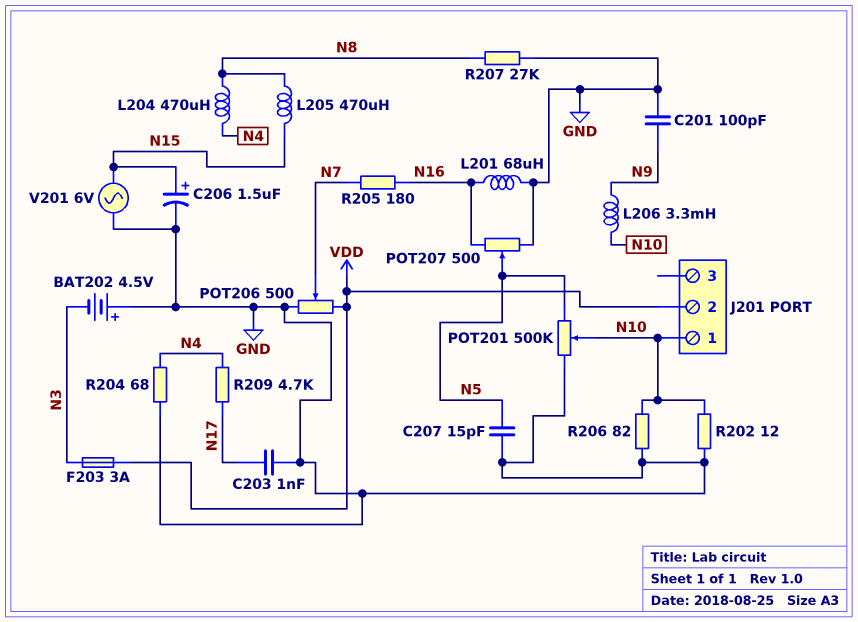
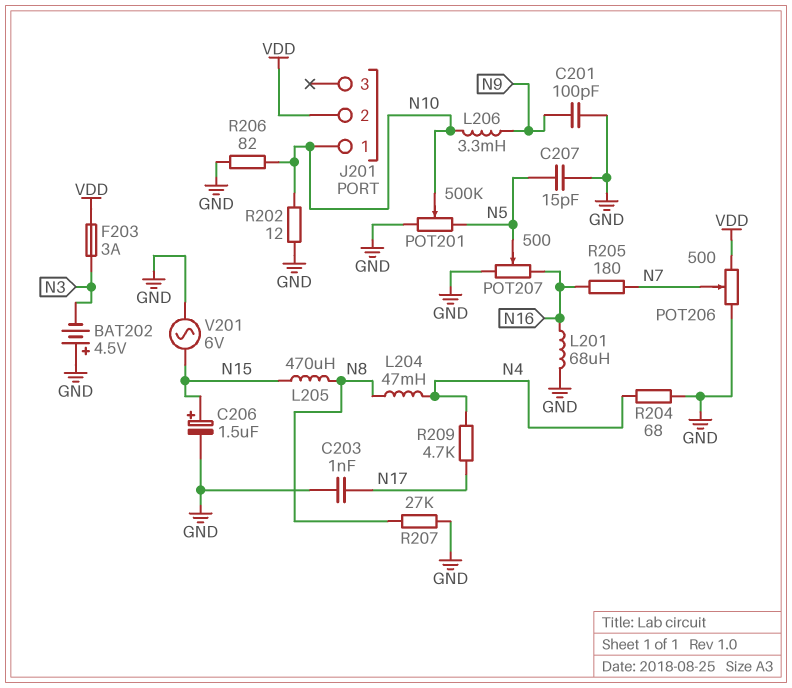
L204: 470uH (N4, N8) -> 47mH (N4, N8)

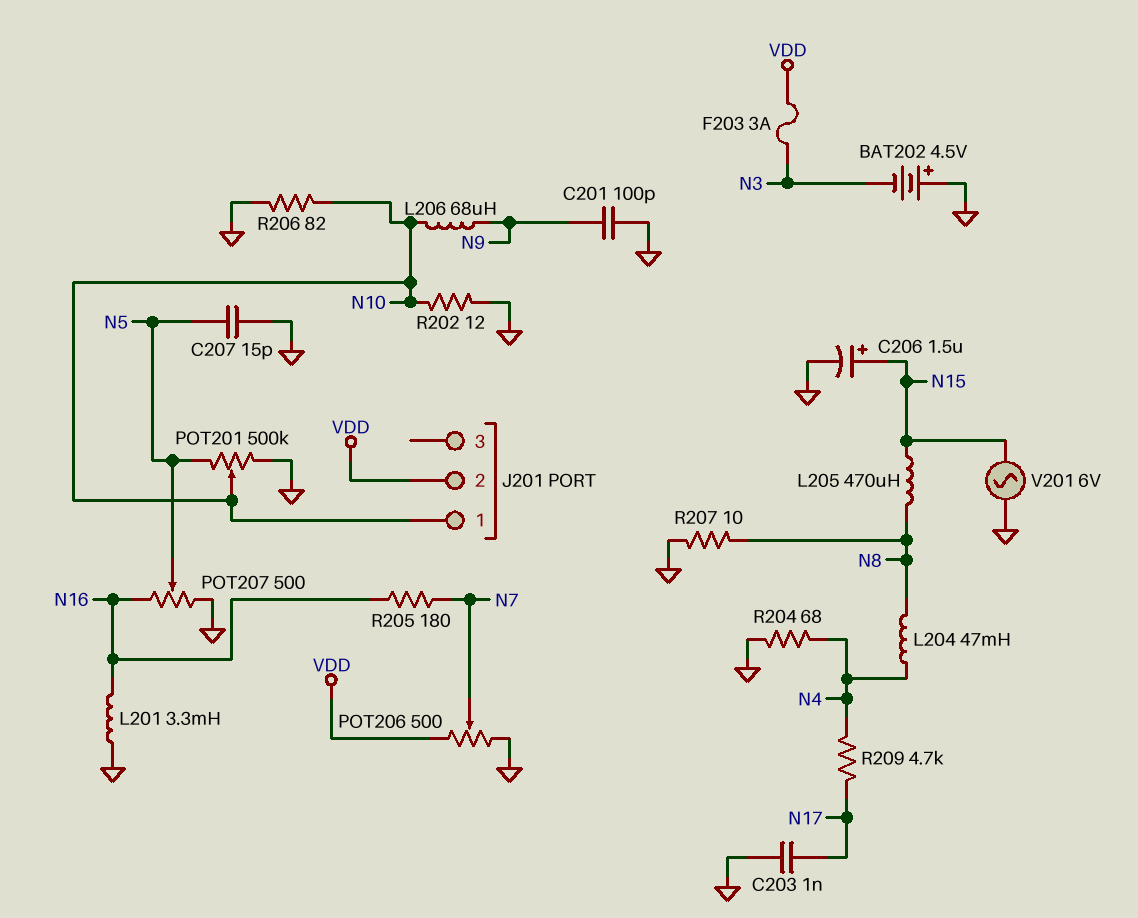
L201: 68uH (GND, N16) -> 3.3mH (GND, N16)
L206: 3.3mH (N9, N10) -> 68uH (N9, N10)
R207: 27k (GND, N8) -> 10 (GND, N8)

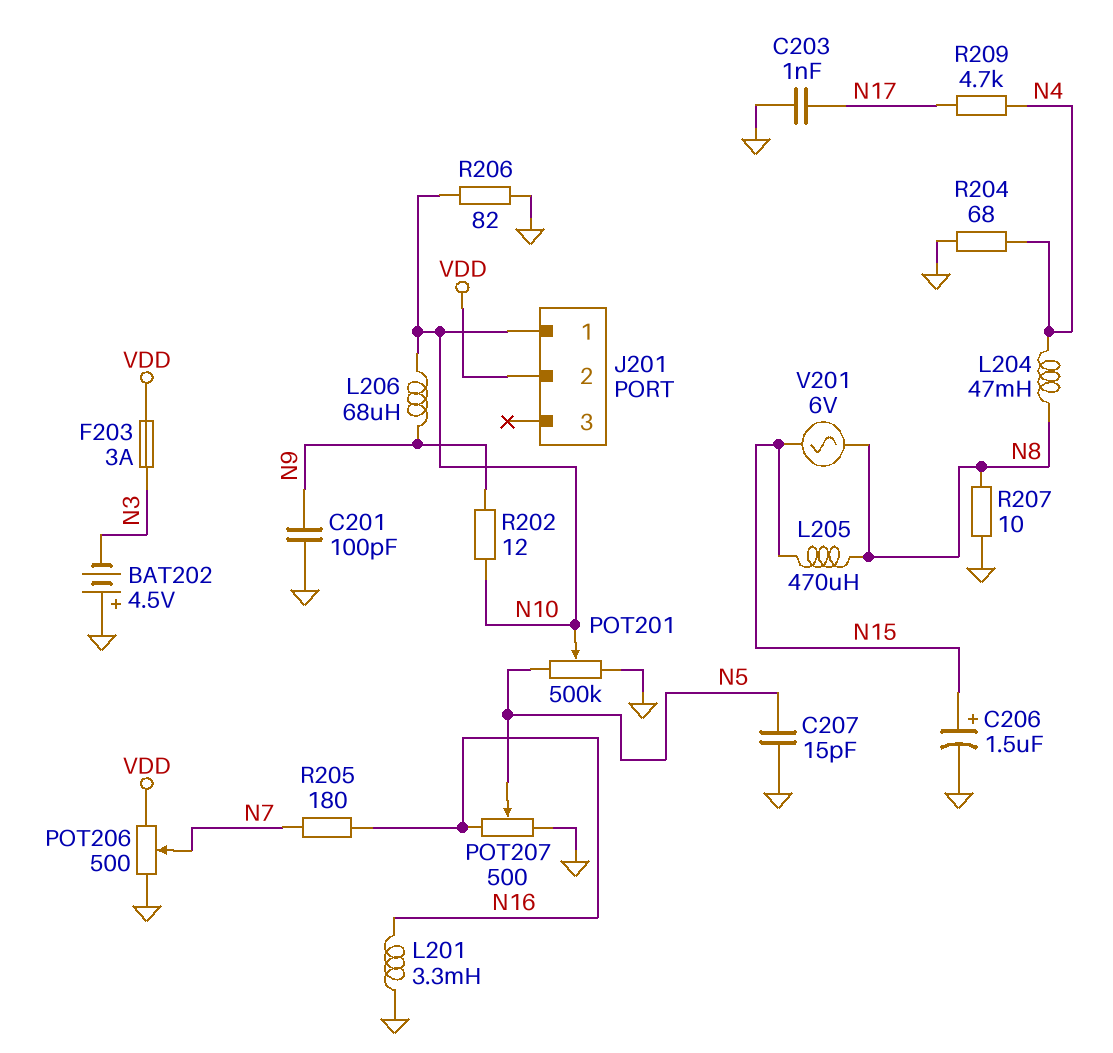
R202: 12 (GND, N10) -> 12 (N9, N10)
V201: AC 6V (GND, N15) -> AC 6V (N8, N15)

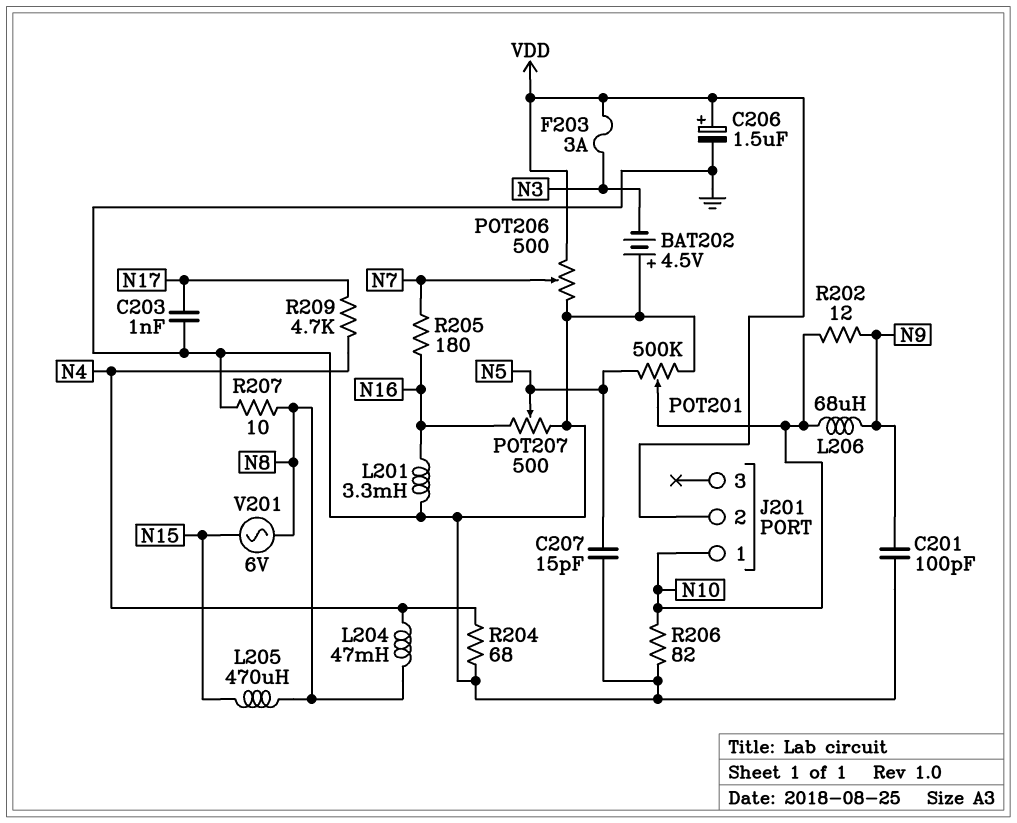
C206: 1.5uF (plus N15, minus GND) -> 1.5uF (plus VDD, minus GND)

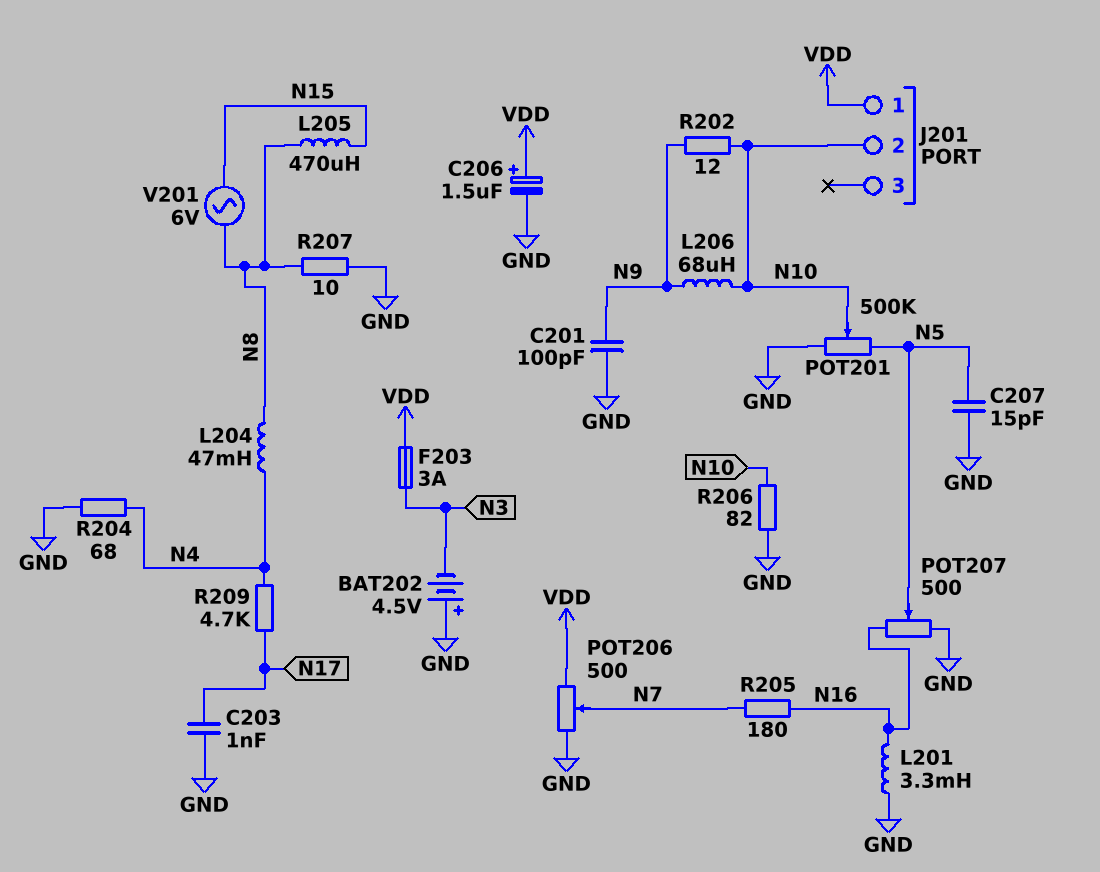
J201 pin 1: N10 -> VDD
J201 pin 2: VDD -> N10

